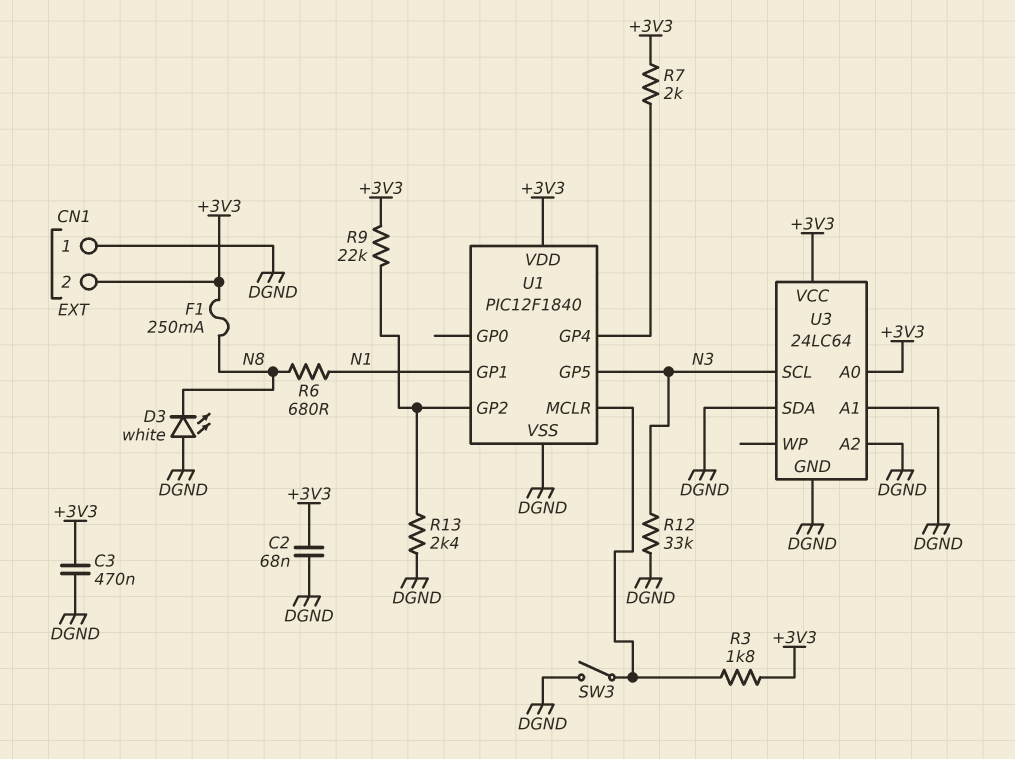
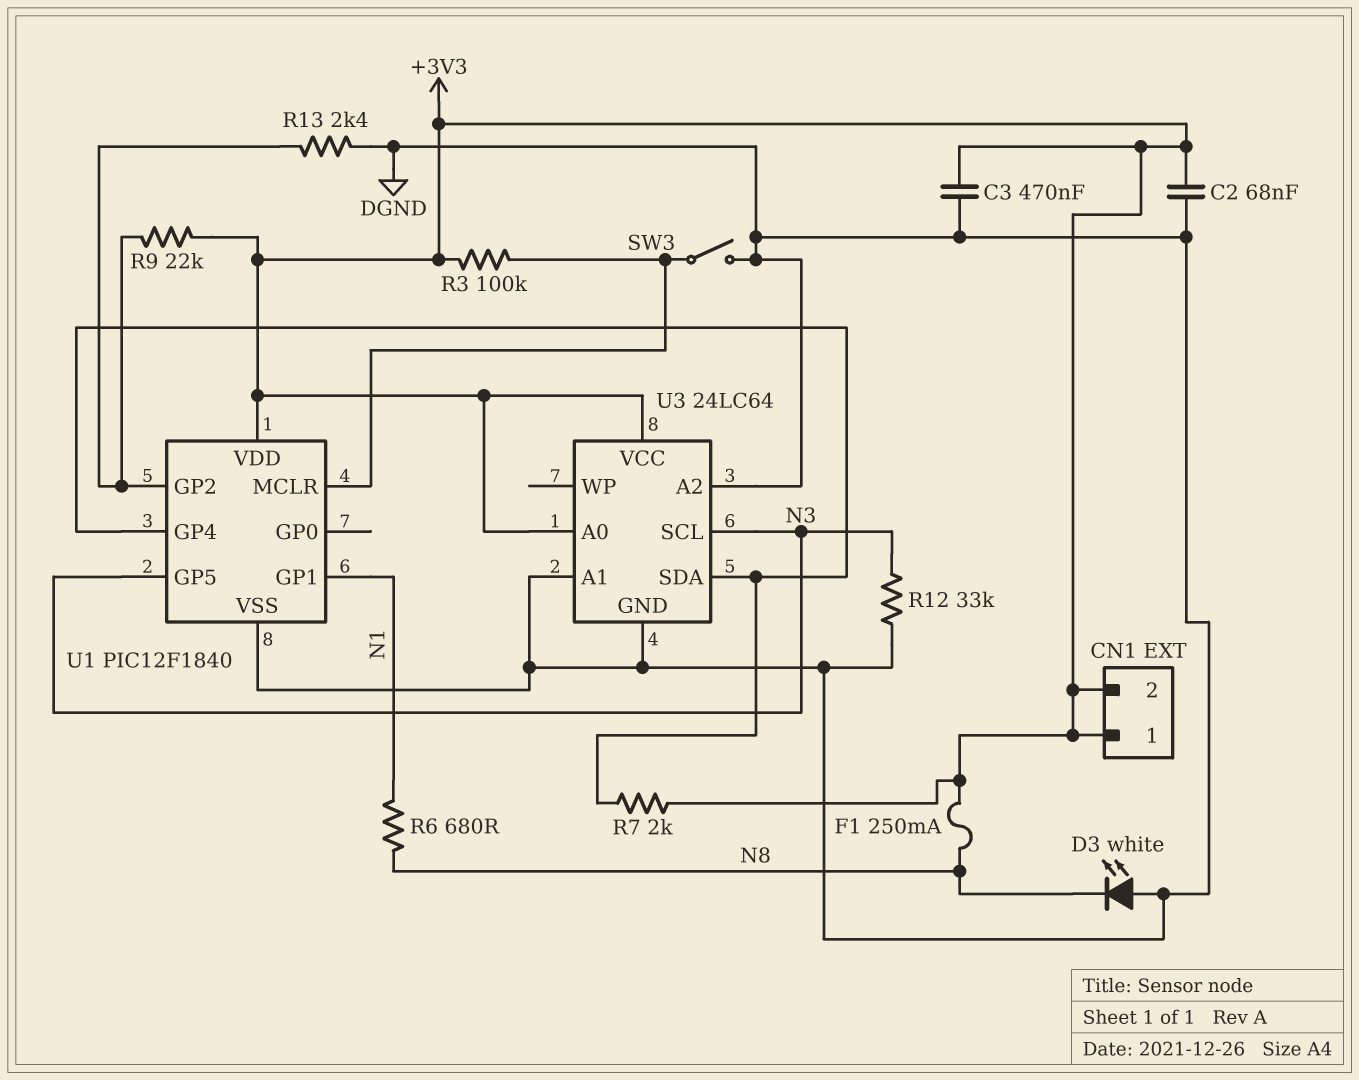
CN1 pin 1: DGND -> +3V3
R3: 1.8k (+3V3, U1/MCLR) -> 100k (+3V3, U1/MCLR)
U3 pin SDA: DGND -> U1/GP4

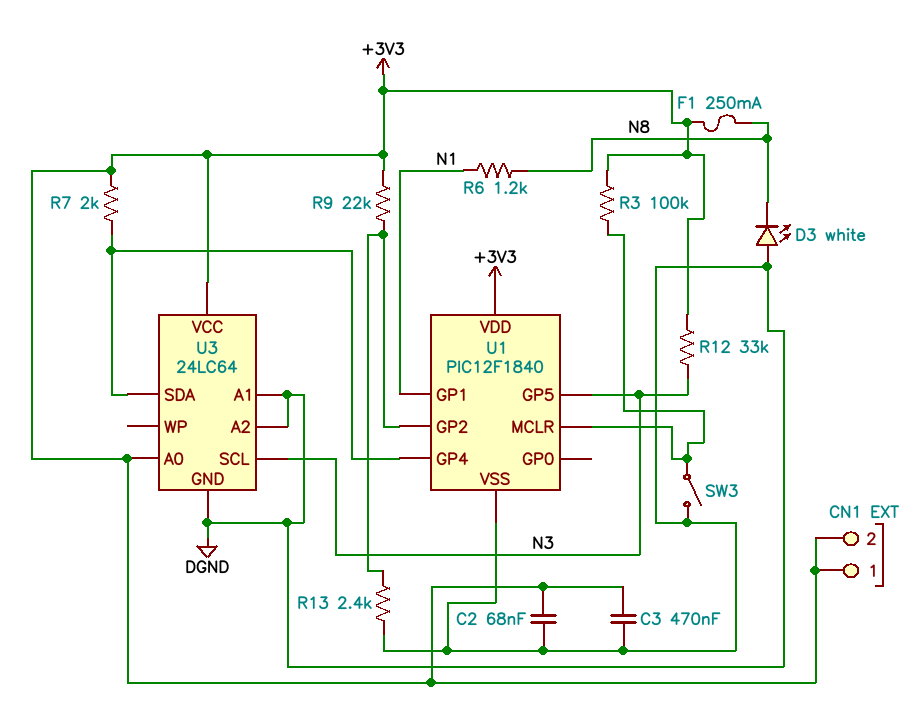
R6: 680 (N1, N8) -> 1.2k (N1, N8)
R12: 33k (DGND, N3) -> 33k (+3V3, N3)

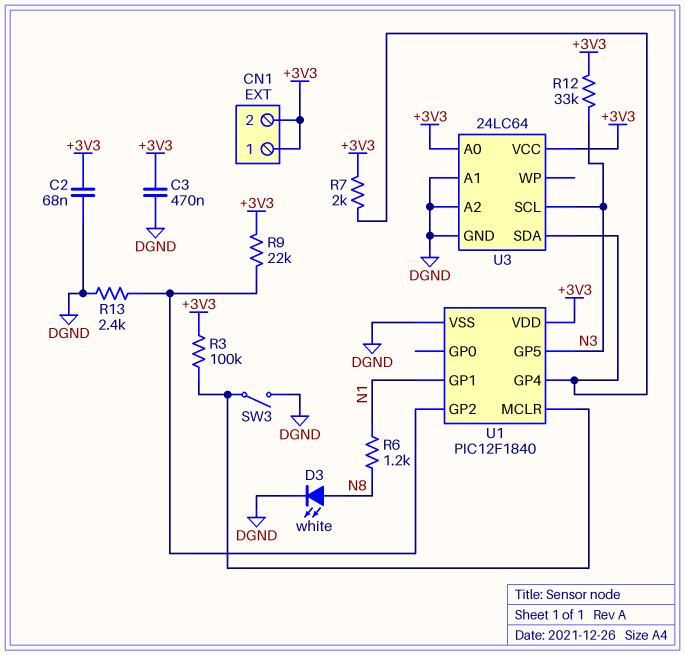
D3: LED white (A DGND, K N8) -> LED white (A N8, K DGND)
F1: 250mA (+3V3, N8) -> none

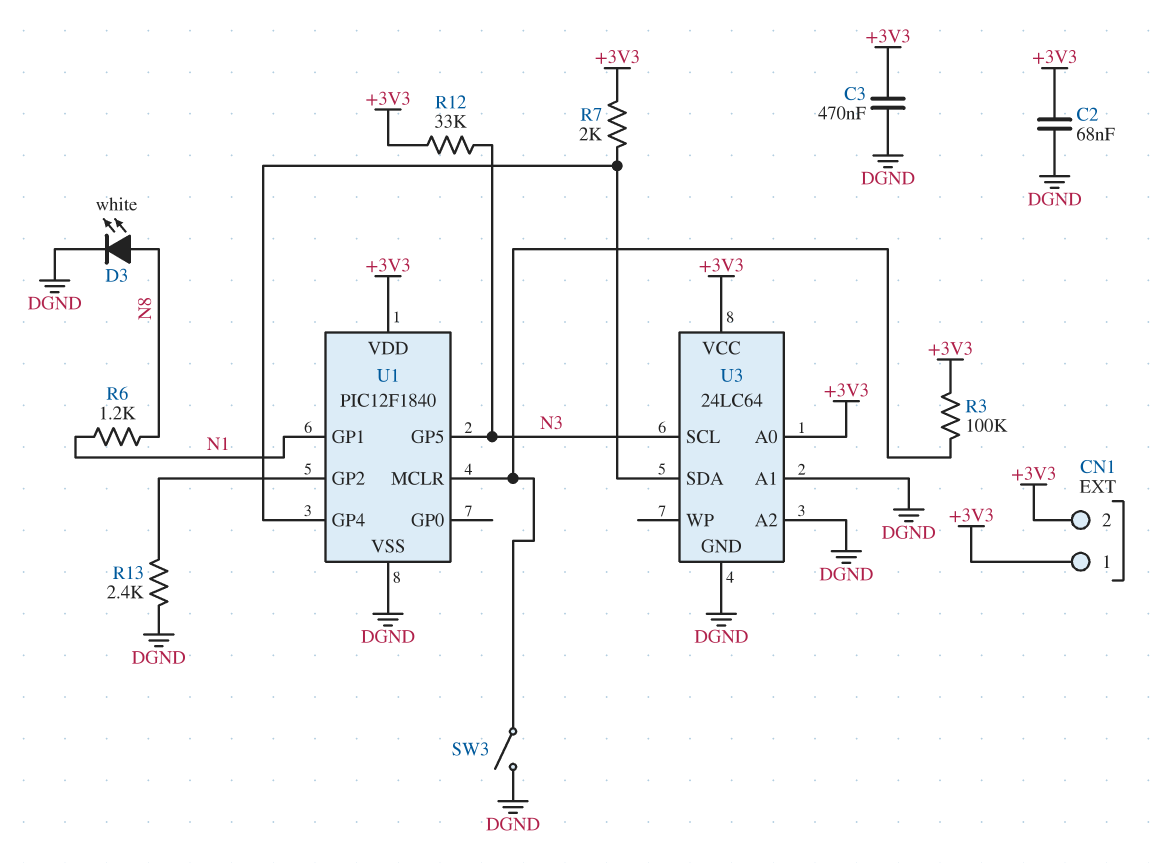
R9: 22k (+3V3, U1/GP2) -> none

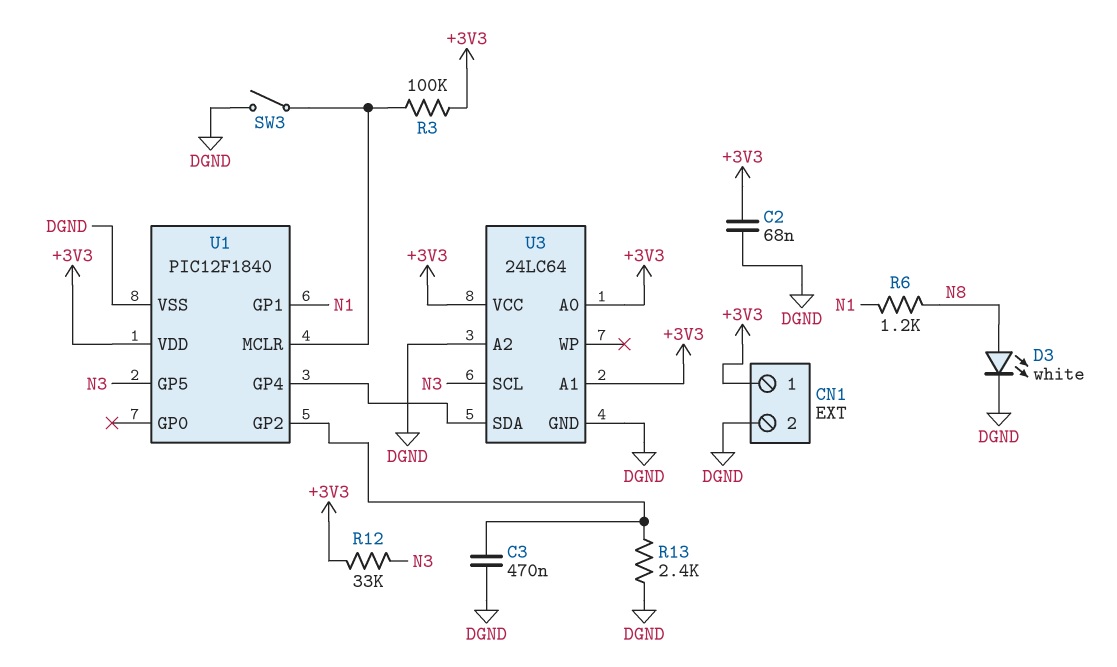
C3: 470nF (+3V3, DGND) -> 470nF (DGND, U1/GP2)
CN1 pin 2: +3V3 -> DGND
R7: 2k (+3V3, U1/GP4) -> none
U3 pin A1: DGND -> +3V3

